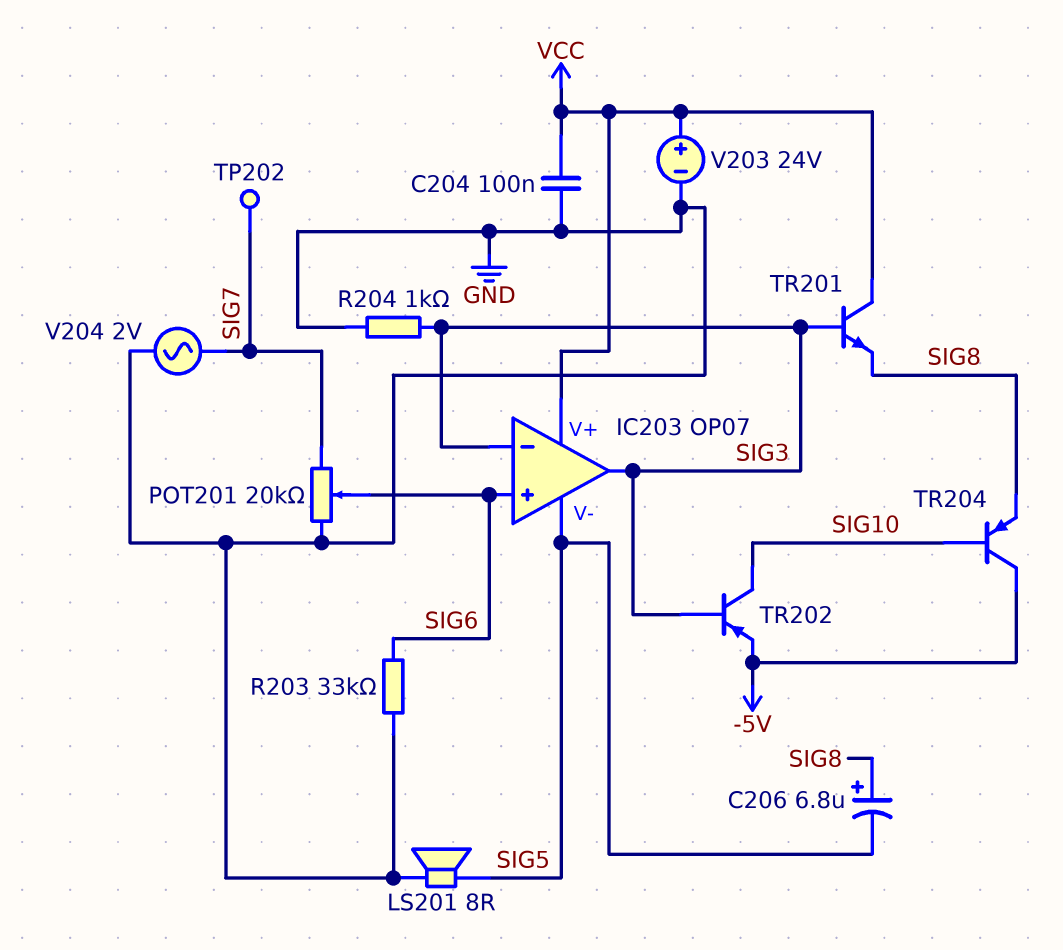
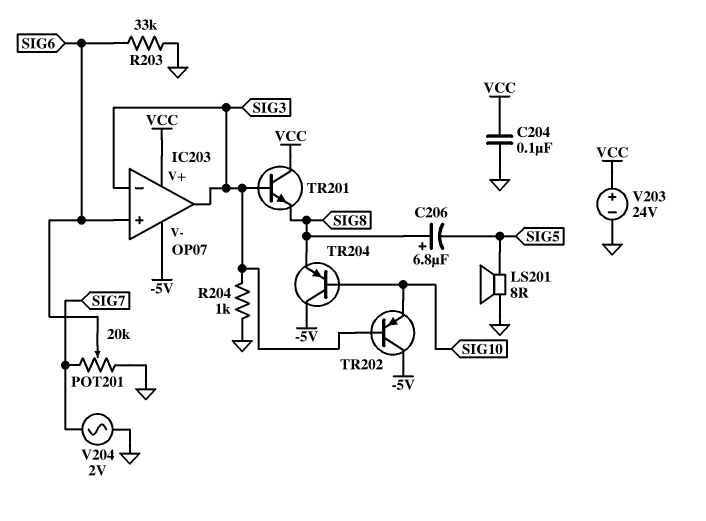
IC203 pin V-: SIG5 -> -5V
TP202: test point (SIG7) -> none
TR202: PNP (B SIG3, C SIG10, E -5V) -> PNP (B SIG3, C -5V, E SIG10)

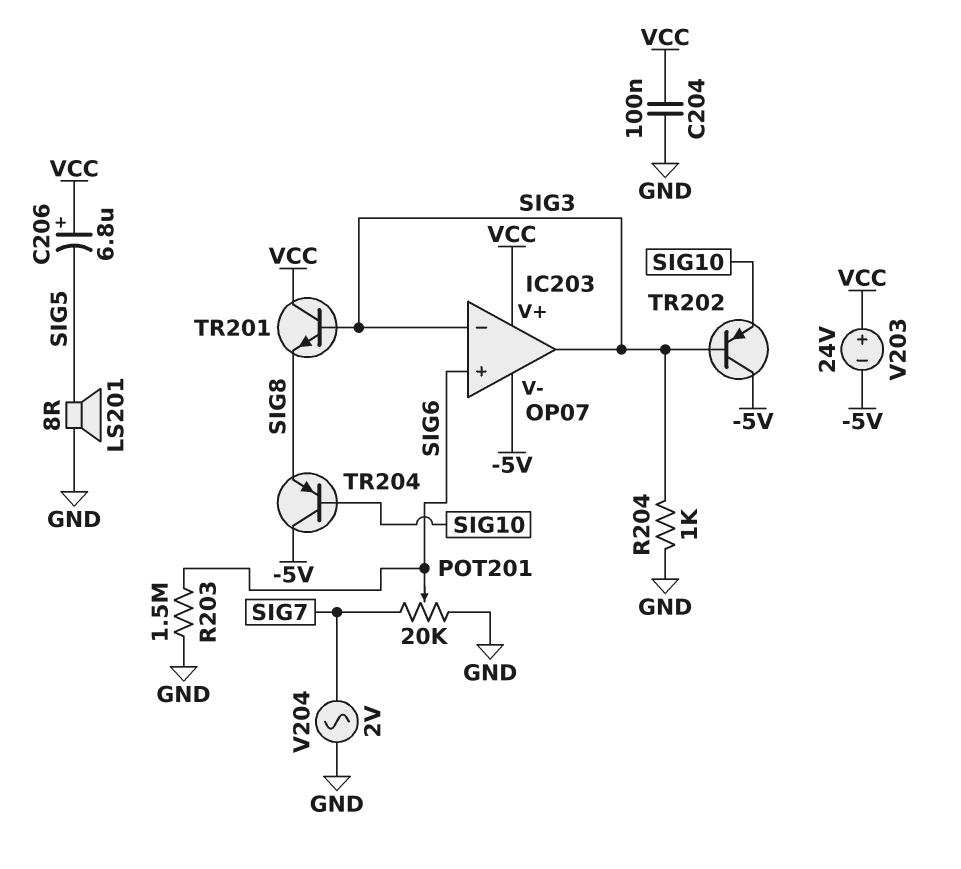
C206: 6.8uF (plus SIG8, minus SIG5) -> 6.8uF (plus VCC, minus SIG5)
R203: 33k (GND, SIG6) -> 1.5M (GND, SIG6)
V203: 24V (plus VCC, minus GND) -> 24V (plus VCC, minus -5V)

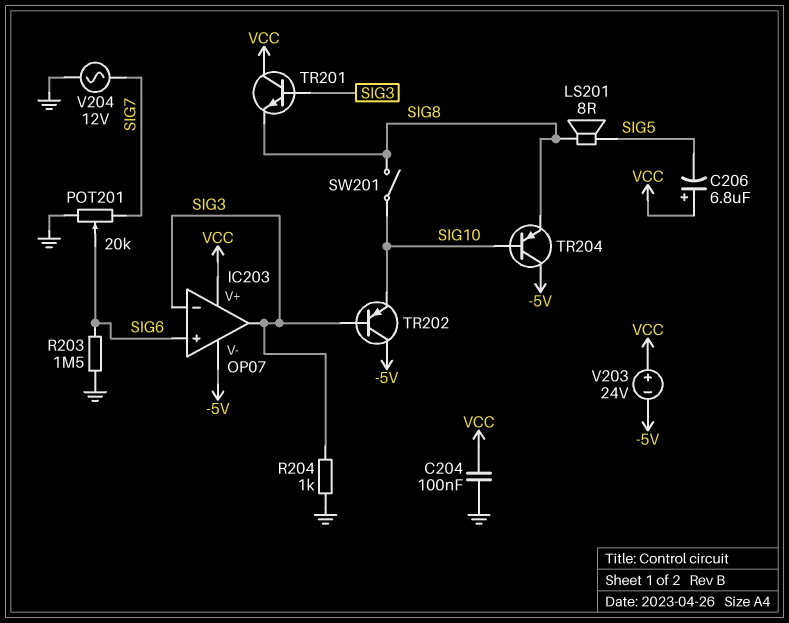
LS201: speaker 8R (GND, SIG5) -> speaker 8R (SIG5, SIG8)
SW201: none -> switch (SIG8, SIG10)
V204: AC 2V (GND, SIG7) -> AC 12V (GND, SIG7)

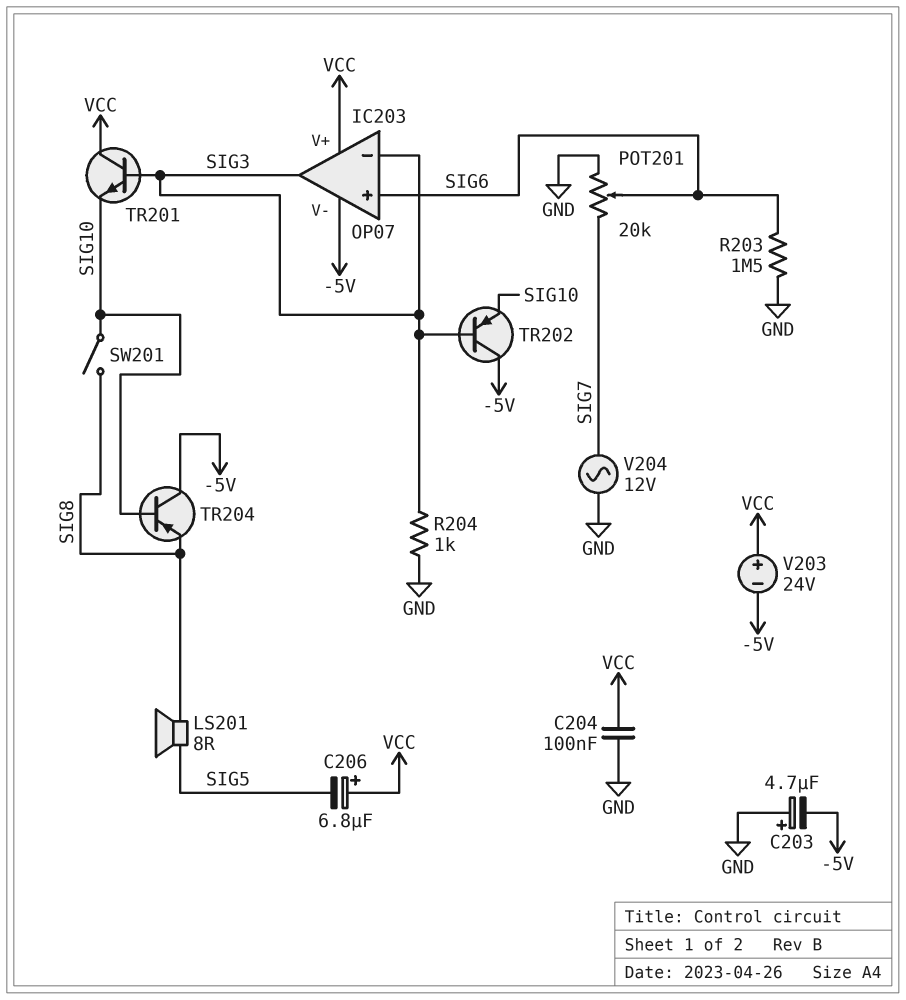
C203: none -> 4.7uF (plus GND, minus -5V)
TR201: NPN (B SIG3, C VCC, E SIG8) -> NPN (B SIG3, C VCC, E SIG10)

